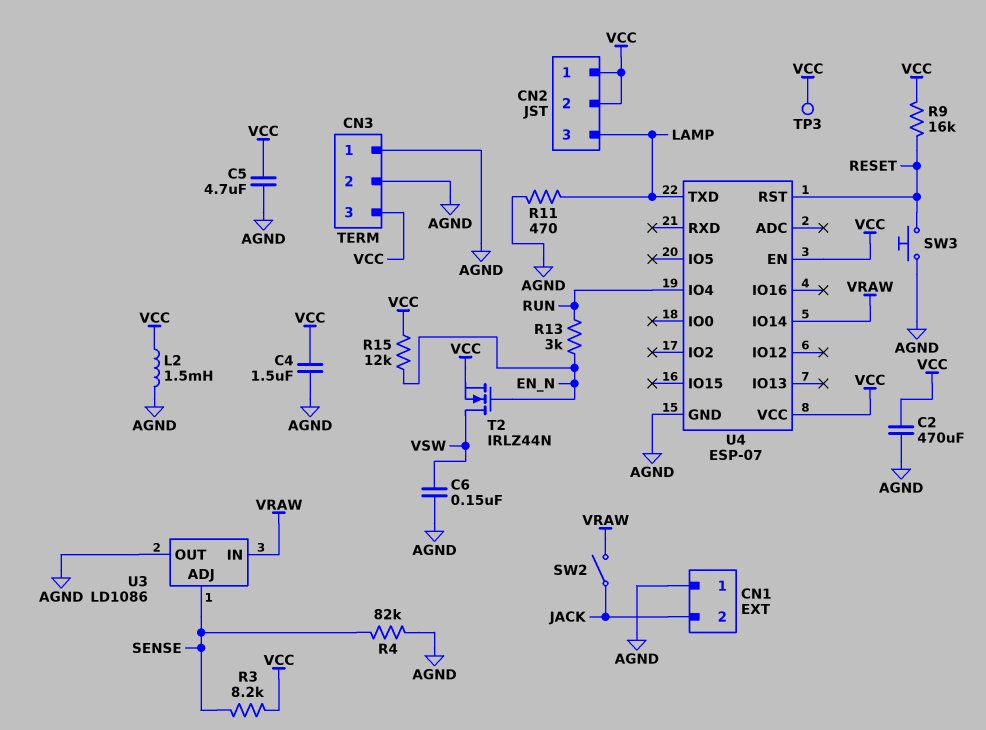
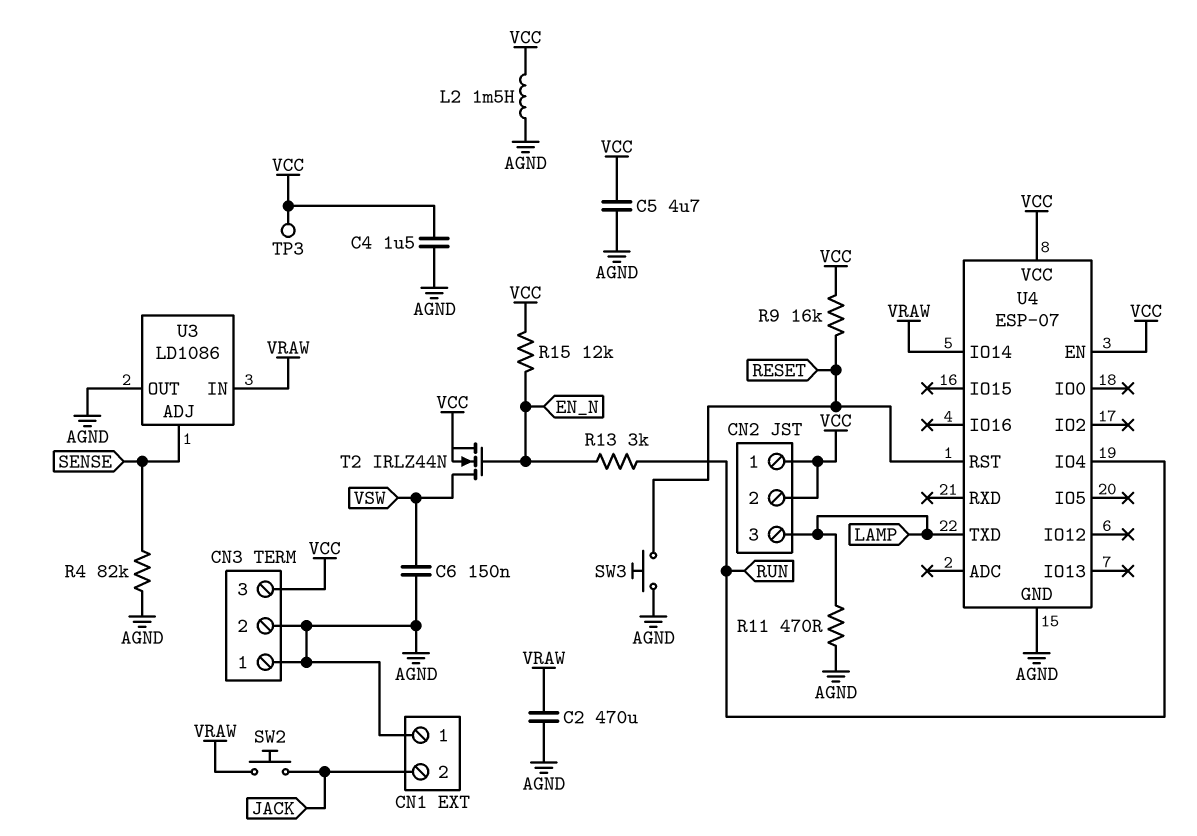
C2: 470uF (AGND, VCC) -> 470uF (AGND, VRAW)
R3: 8.2k (SENSE, VCC) -> none
SW2: switch (JACK, VRAW) -> button (JACK, VRAW)

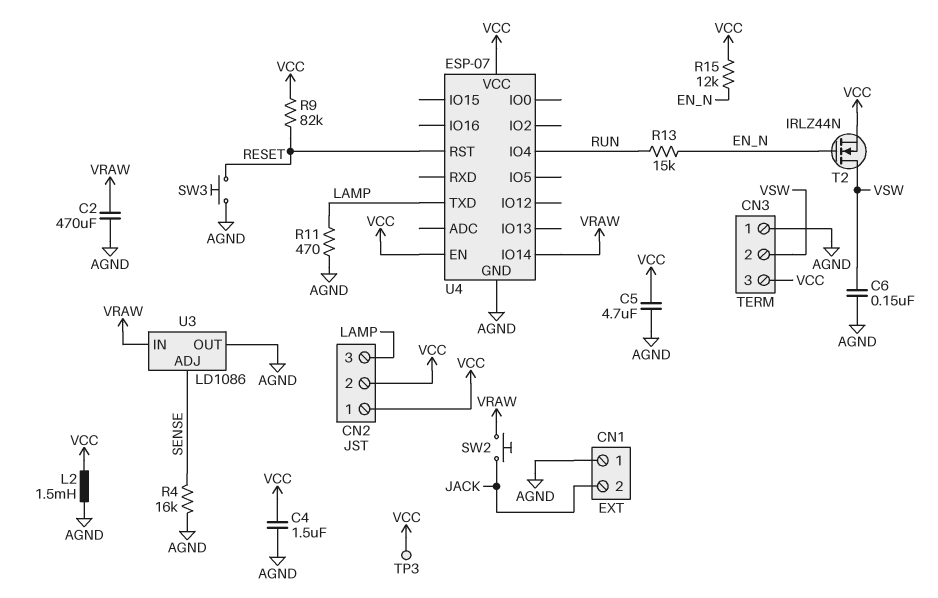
CN3 pin 2: AGND -> VSW
R4: 82k (AGND, SENSE) -> 16k (AGND, SENSE)
R9: 16k (RESET, VCC) -> 82k (RESET, VCC)
R13: 3k (EN_N, RUN) -> 15k (EN_N, RUN)

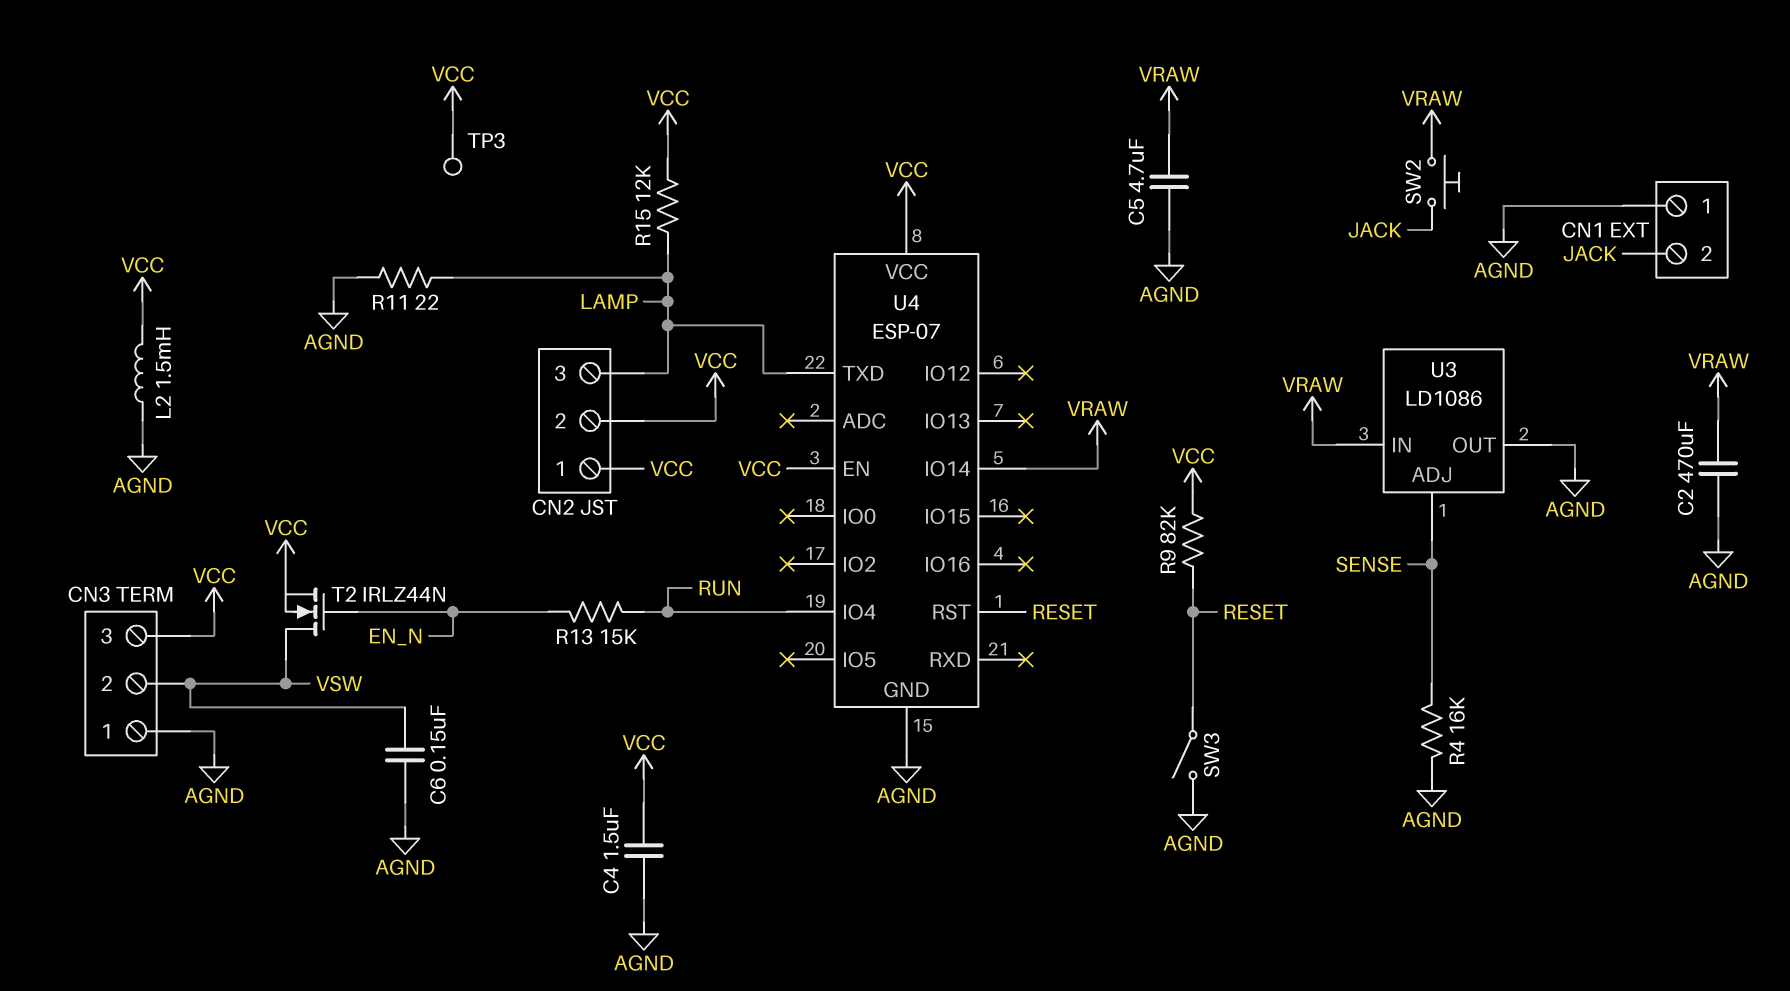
C5: 4.7uF (AGND, VCC) -> 4.7uF (AGND, VRAW)
R11: 470 (AGND, LAMP) -> 22 (AGND, LAMP)
R15: 12k (EN_N, VCC) -> 12k (LAMP, VCC)
SW3: button (AGND, RESET) -> switch (AGND, RESET)

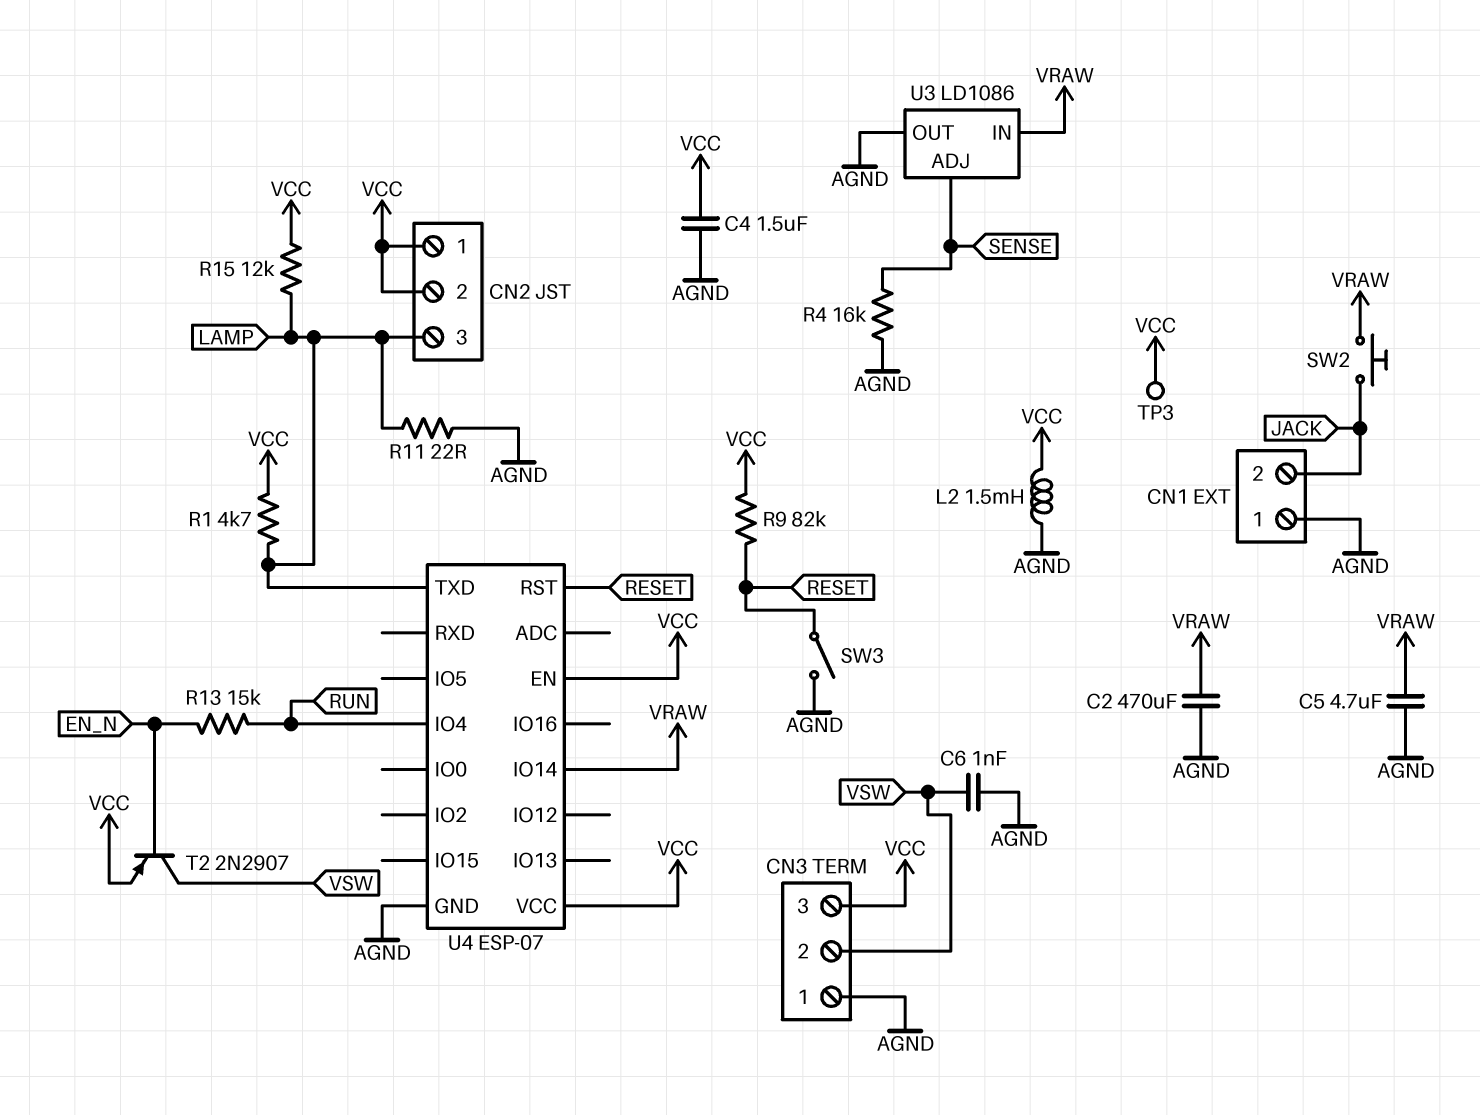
C6: 150nF (AGND, VSW) -> 1nF (AGND, VSW)
R1: none -> 4.7k (LAMP, VCC)
T2: NMOS IRLZ44N (G EN_N, D VSW, S VCC) -> PNP 2N2907 (B EN_N, C VSW, E VCC)

